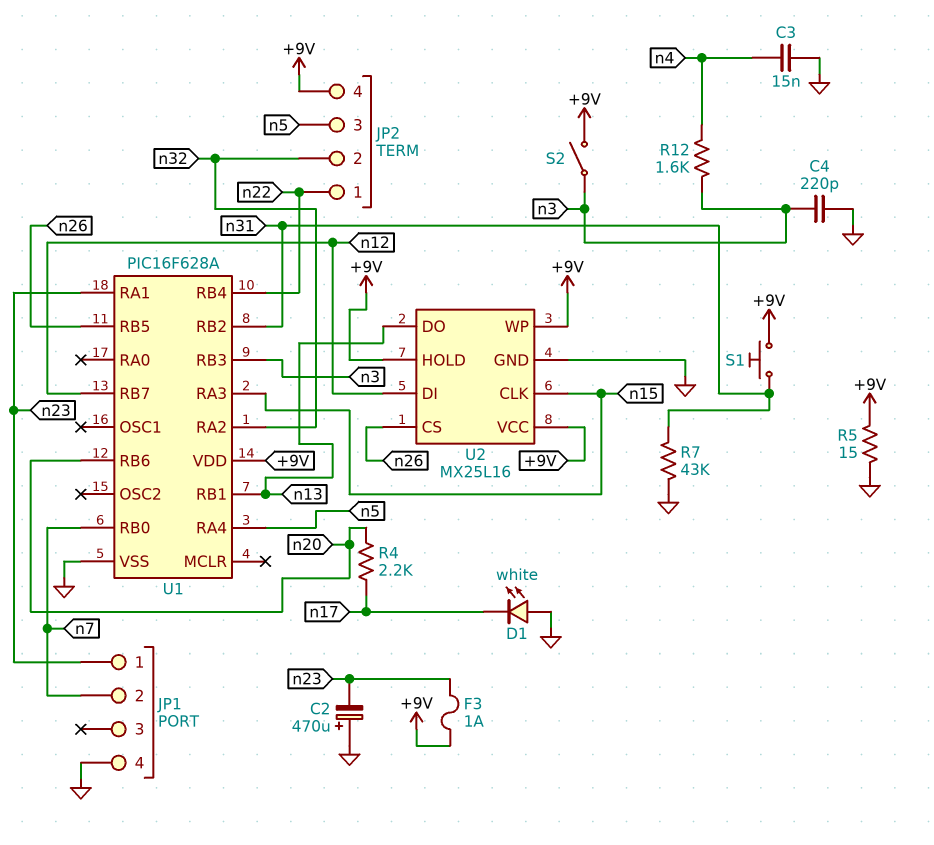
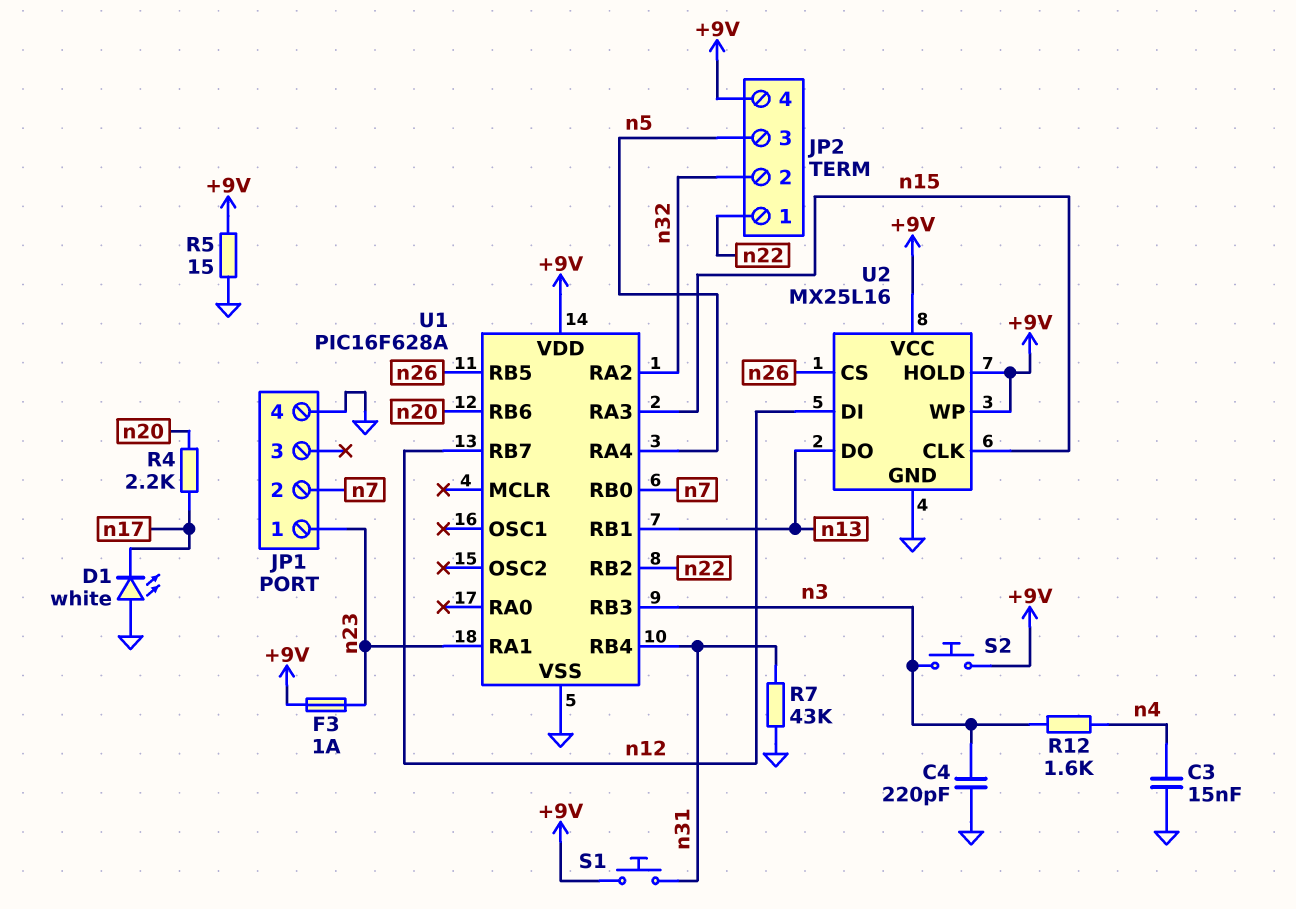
C2: 470uF (plus GND, minus n23) -> none
S2: switch (+9V, n3) -> button (+9V, n3)
U1 pin RB2: n31 -> n22
U1 pin RB4: n22 -> n31

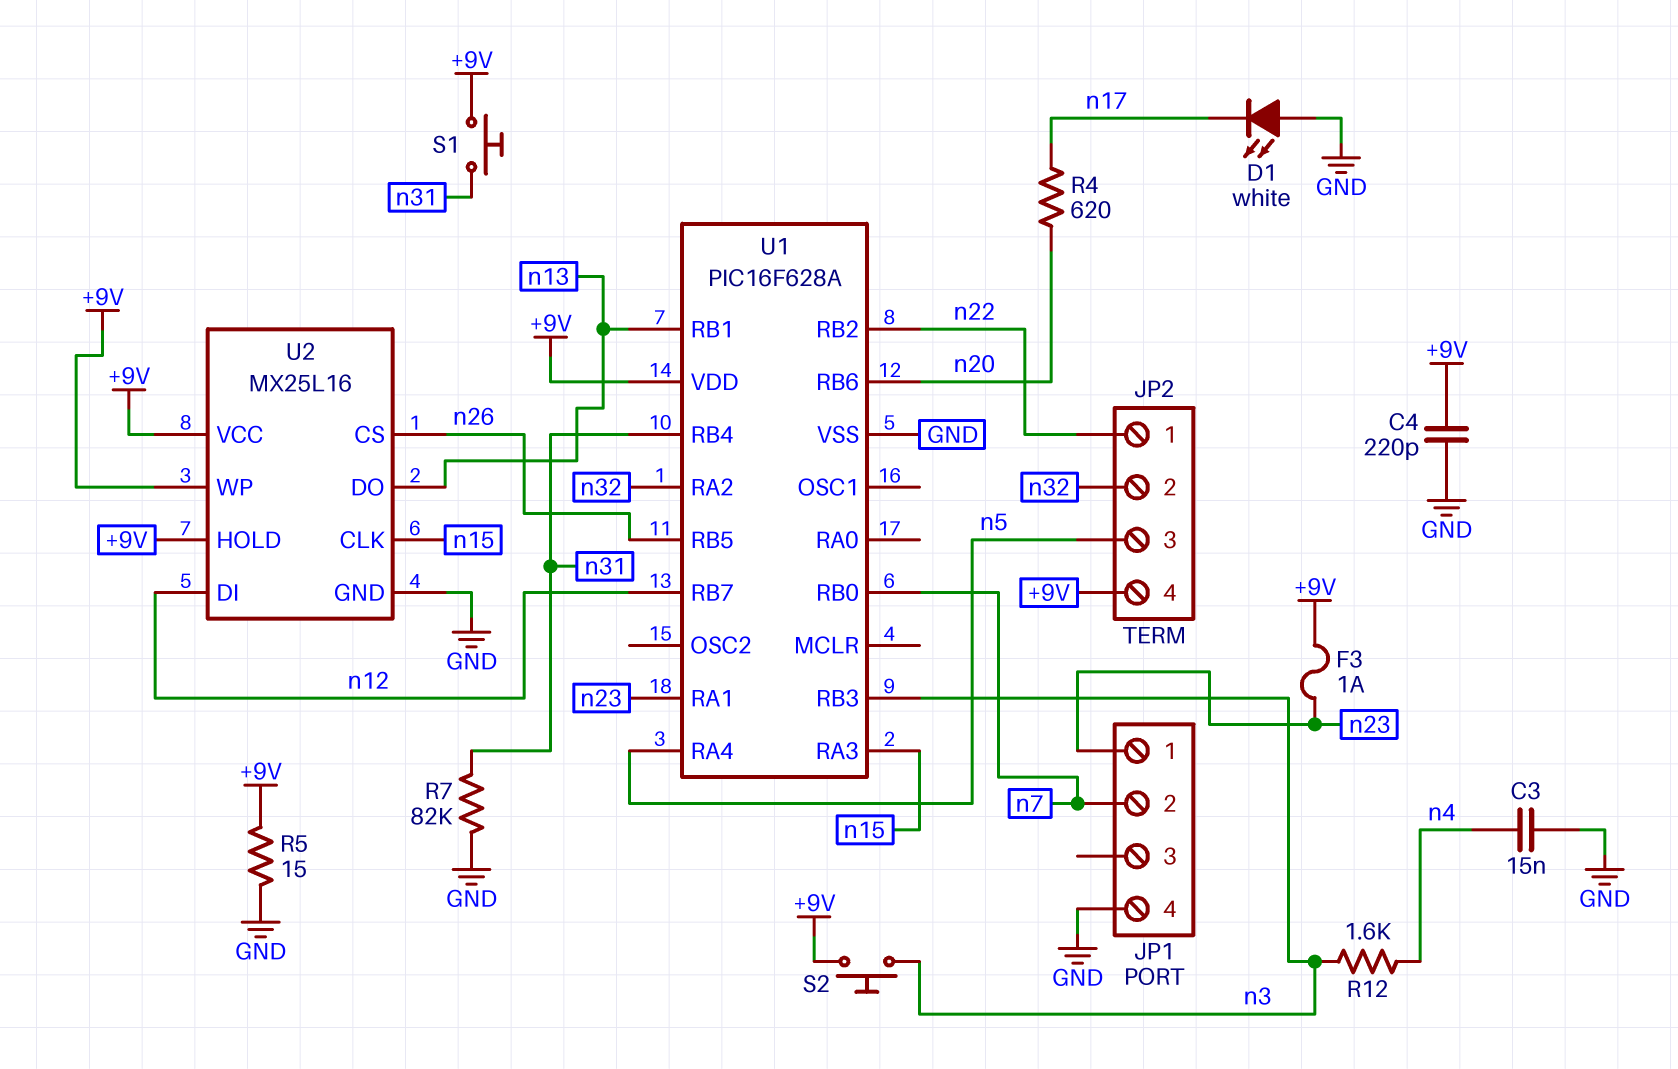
C4: 220pF (GND, n3) -> 220pF (+9V, GND)
R4: 2.2k (n17, n20) -> 620 (n17, n20)
R7: 43k (GND, n31) -> 82k (GND, n31)

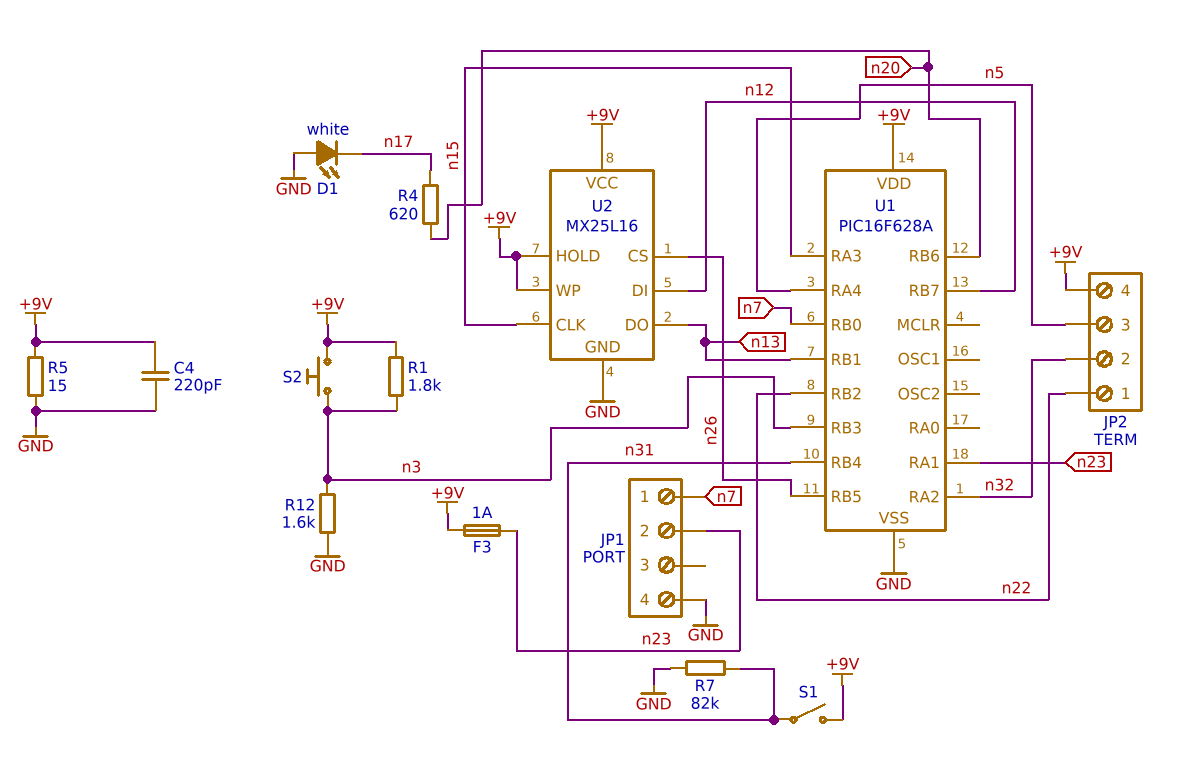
C3: 15nF (GND, n4) -> none
JP1 pin 1: n23 -> n7
JP1 pin 2: n7 -> n23
R1: none -> 1.8k (+9V, n3)
R12: 1.6k (n3, n4) -> 1.6k (GND, n3)
S1: button (+9V, n31) -> switch (+9V, n31)

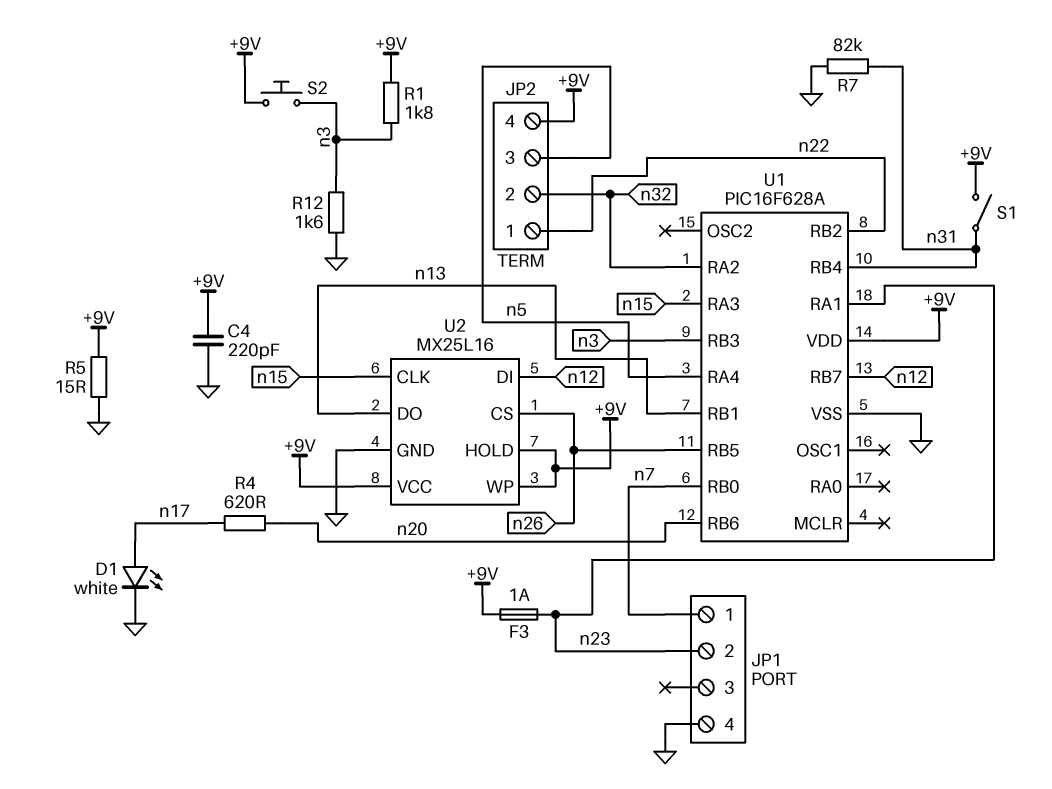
D1: LED white (A GND, K n17) -> LED white (A n17, K GND)

